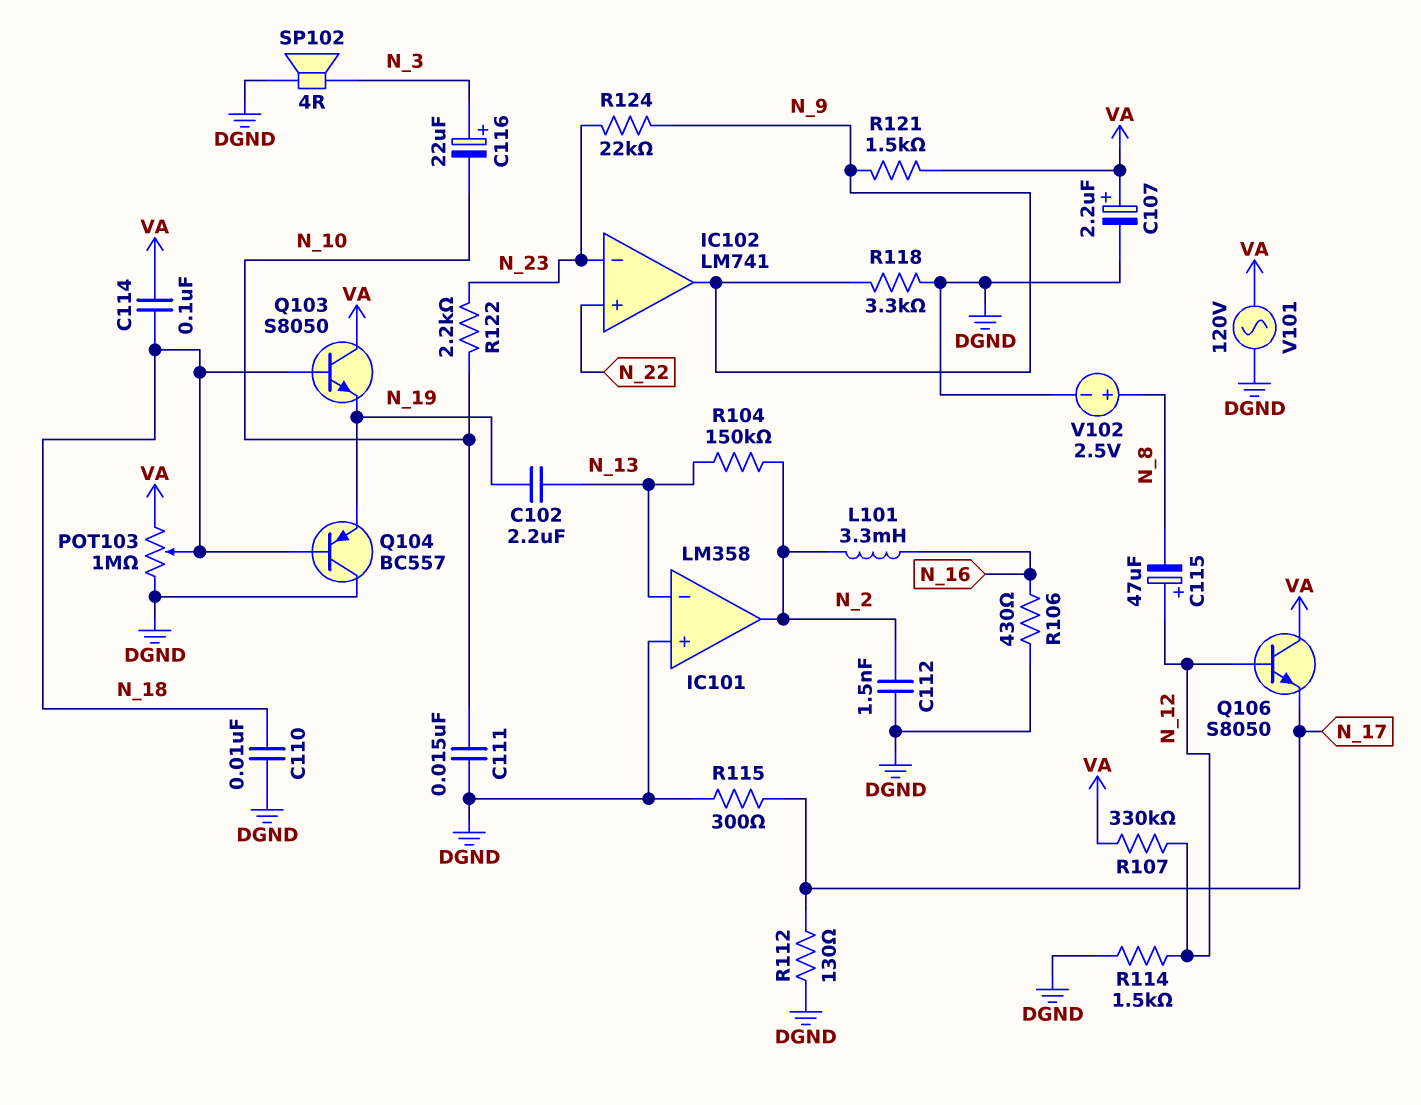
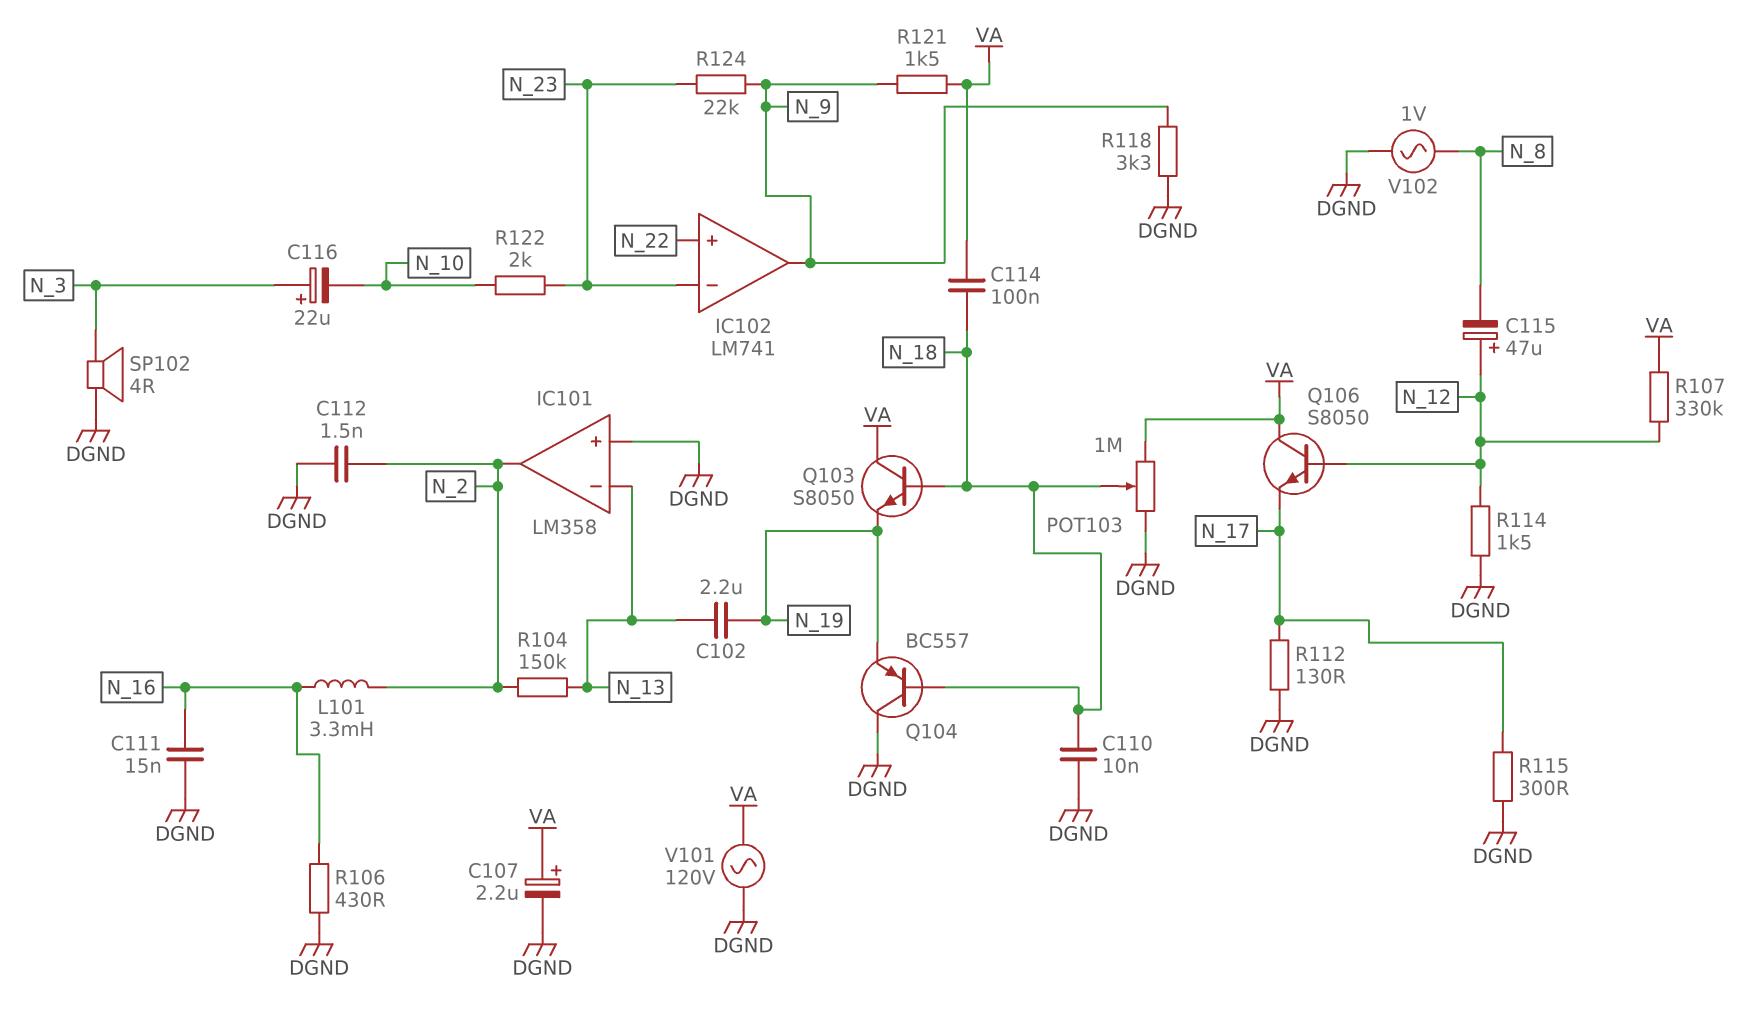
C111: 15nF (DGND, N_10) -> 15nF (DGND, N_16)
R122: 2.2k (N_10, N_23) -> 2k (N_10, N_23)
V102: 2.5V (plus N_8, minus DGND) -> AC 1V (DGND, N_8)

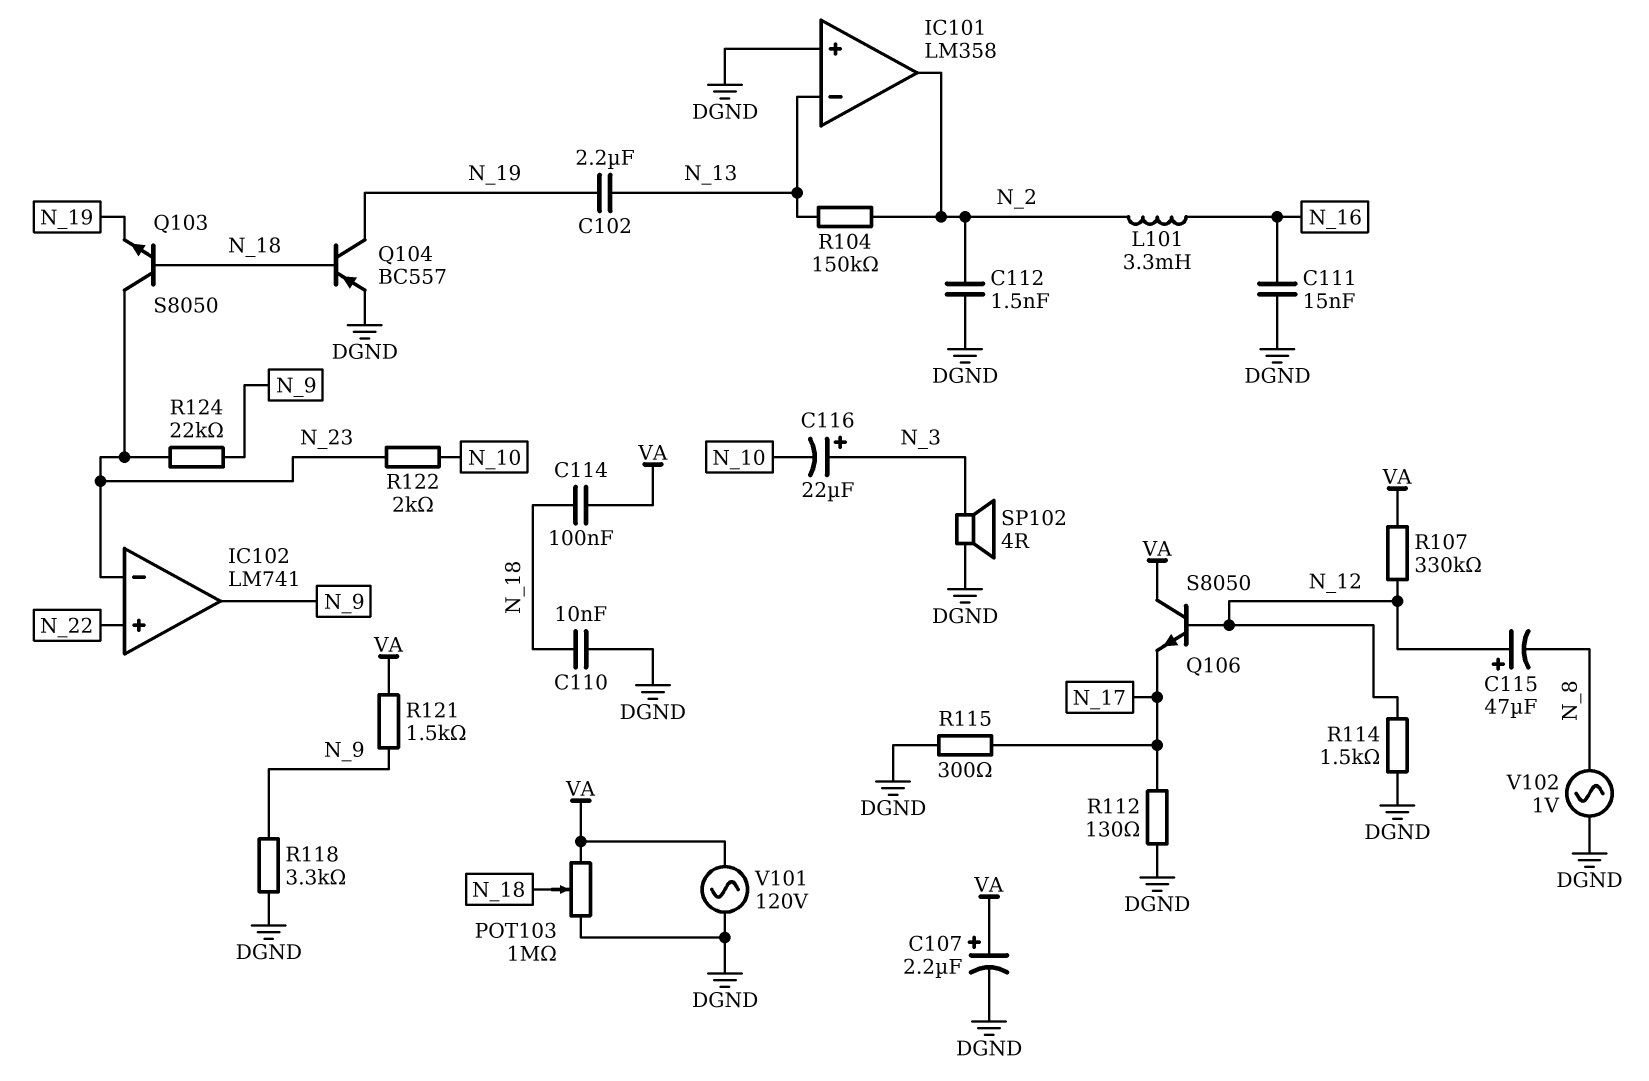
Q103: NPN S8050 (B N_18, C VA, E N_19) -> NPN S8050 (B N_18, C N_23, E N_19)
Q104: PNP BC557 (B N_18, C DGND, E N_19) -> PNP BC557 (B N_18, C N_19, E DGND)
R106: 430 (DGND, N_16) -> none

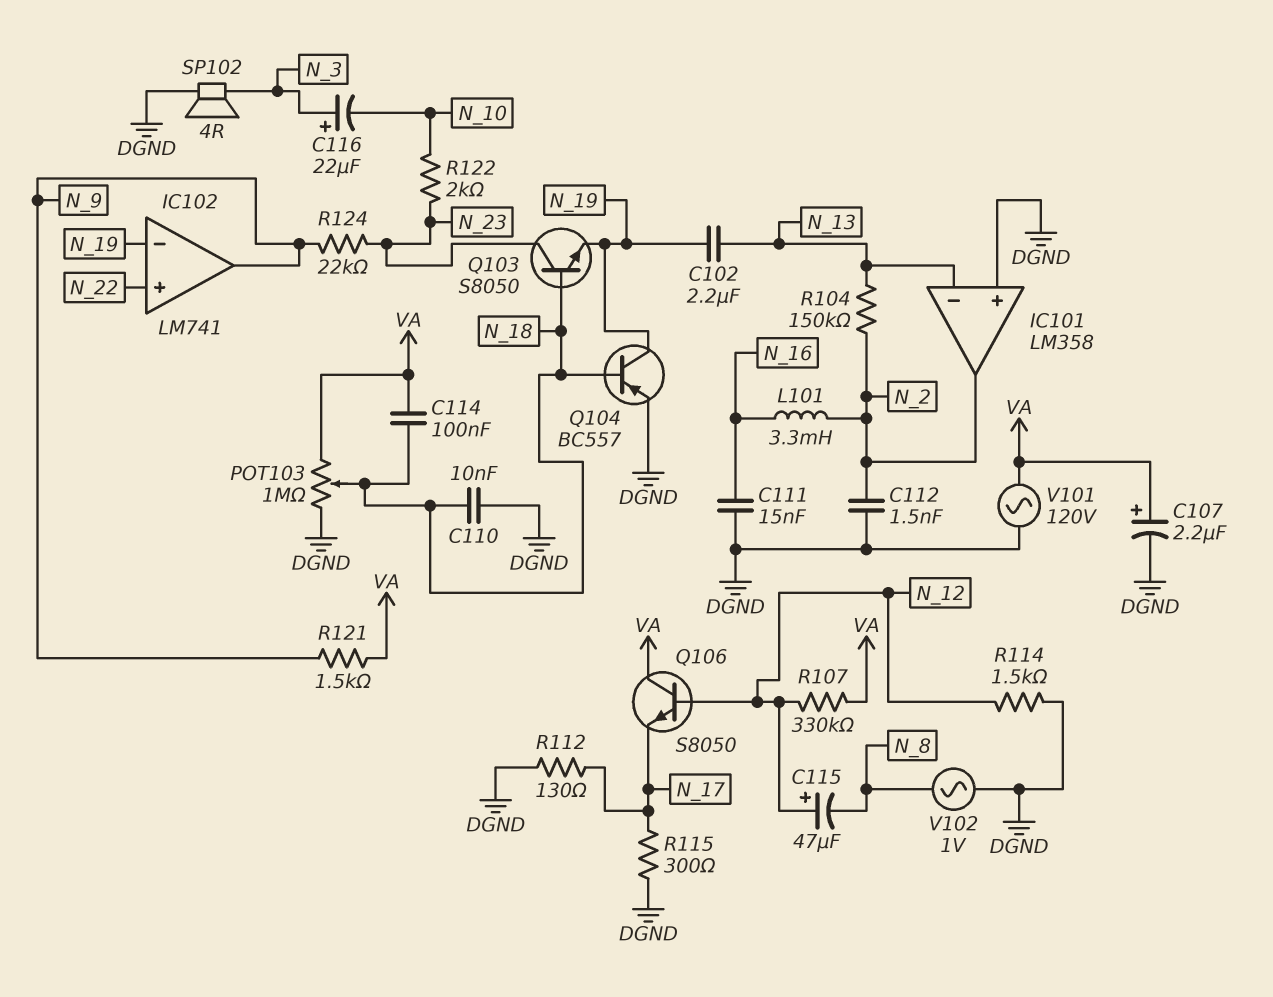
IC102 pin in-: N_23 -> N_19
R118: 3.3k (DGND, N_9) -> none

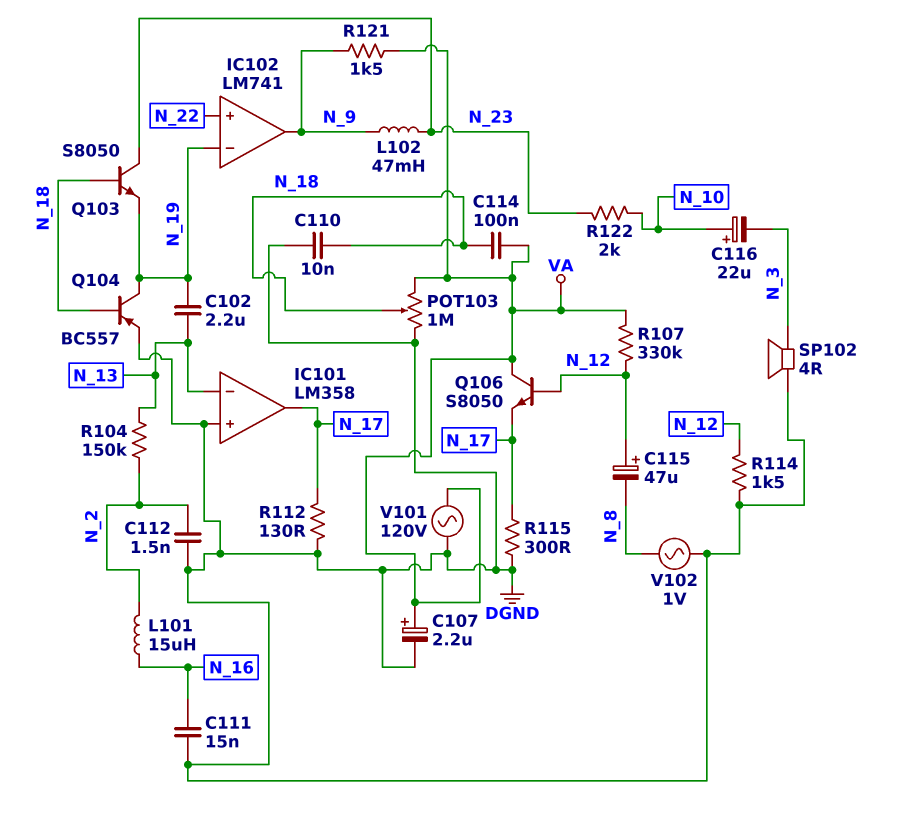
C116: 22uF (plus N_3, minus N_10) -> 22uF (plus N_10, minus N_3)
IC101 pin out: N_2 -> N_17
L101: 3.3mH (N_2, N_16) -> 15uH (N_2, N_16)
L102: none -> 47mH (N_9, N_23)
R124: 22k (N_9, N_23) -> none

